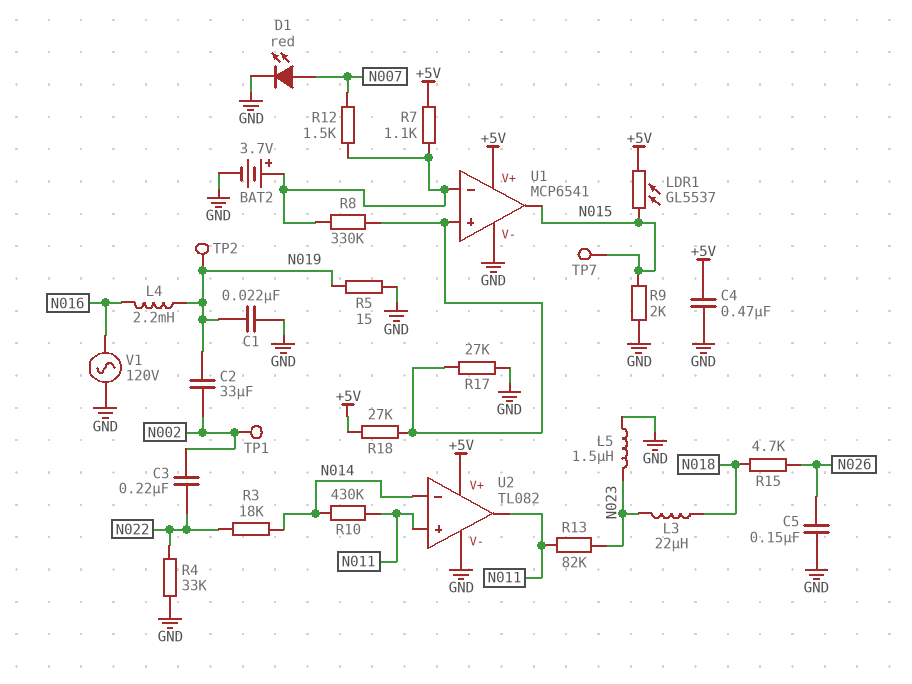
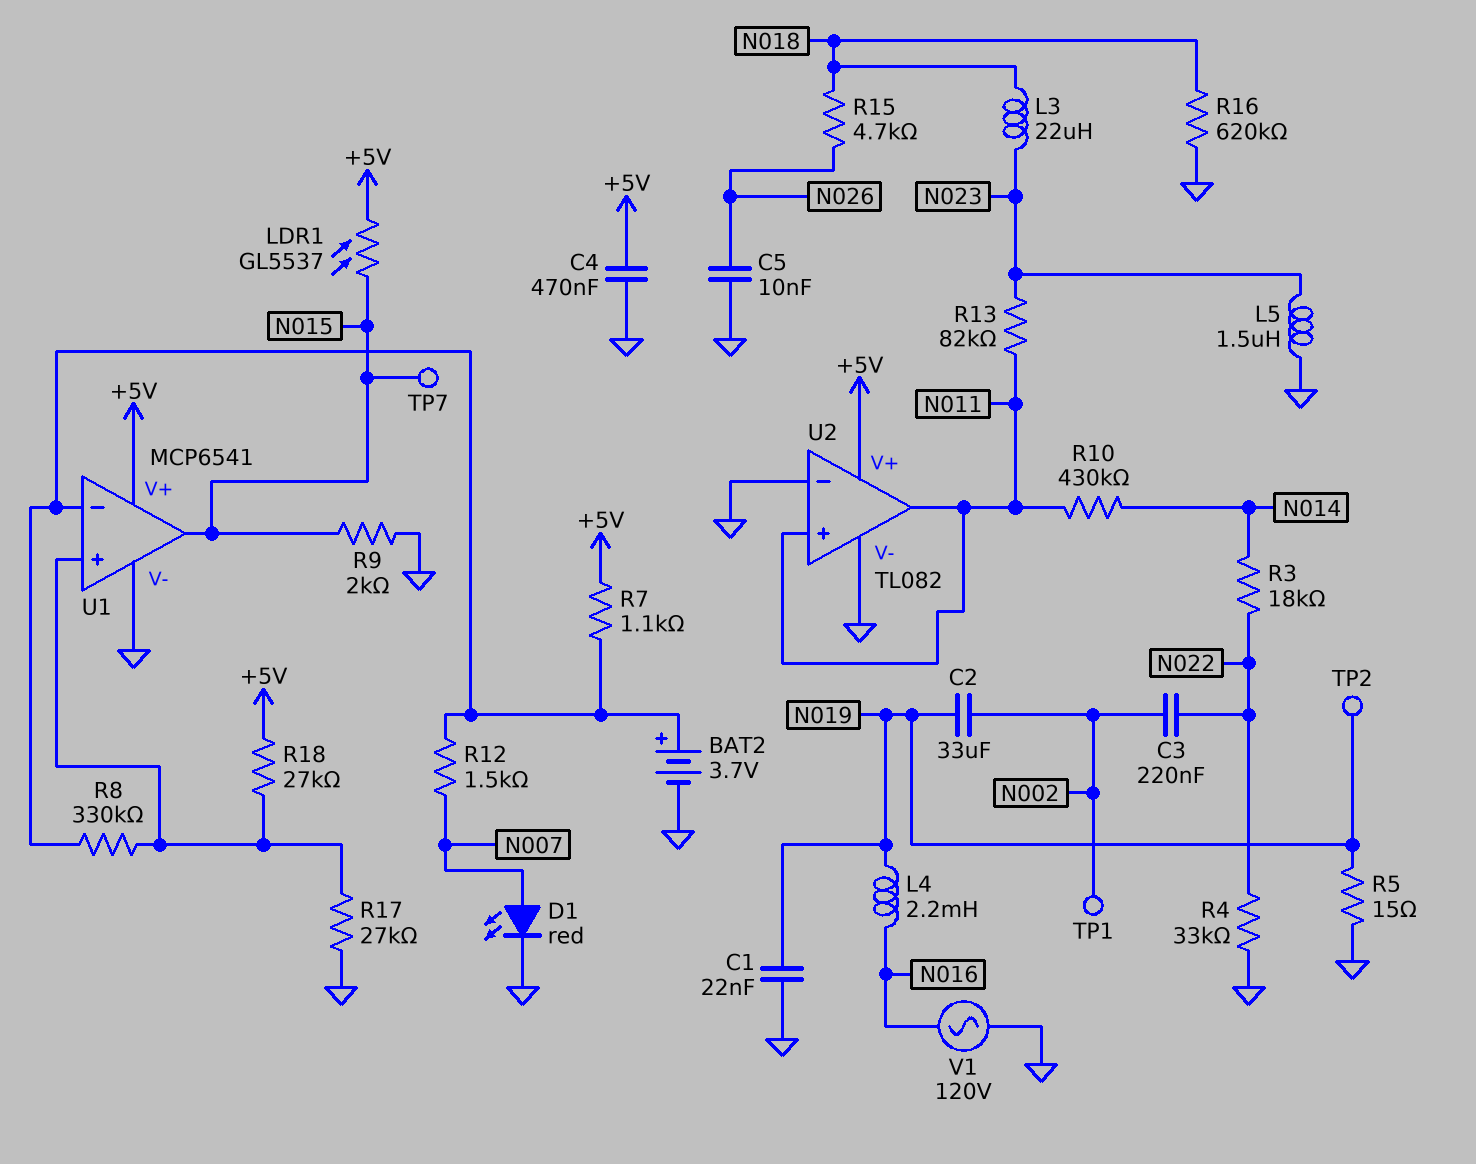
C5: 150nF (GND, N026) -> 10nF (GND, N026)
R16: none -> 620k (GND, N018)
U2 pin in-: N014 -> GND

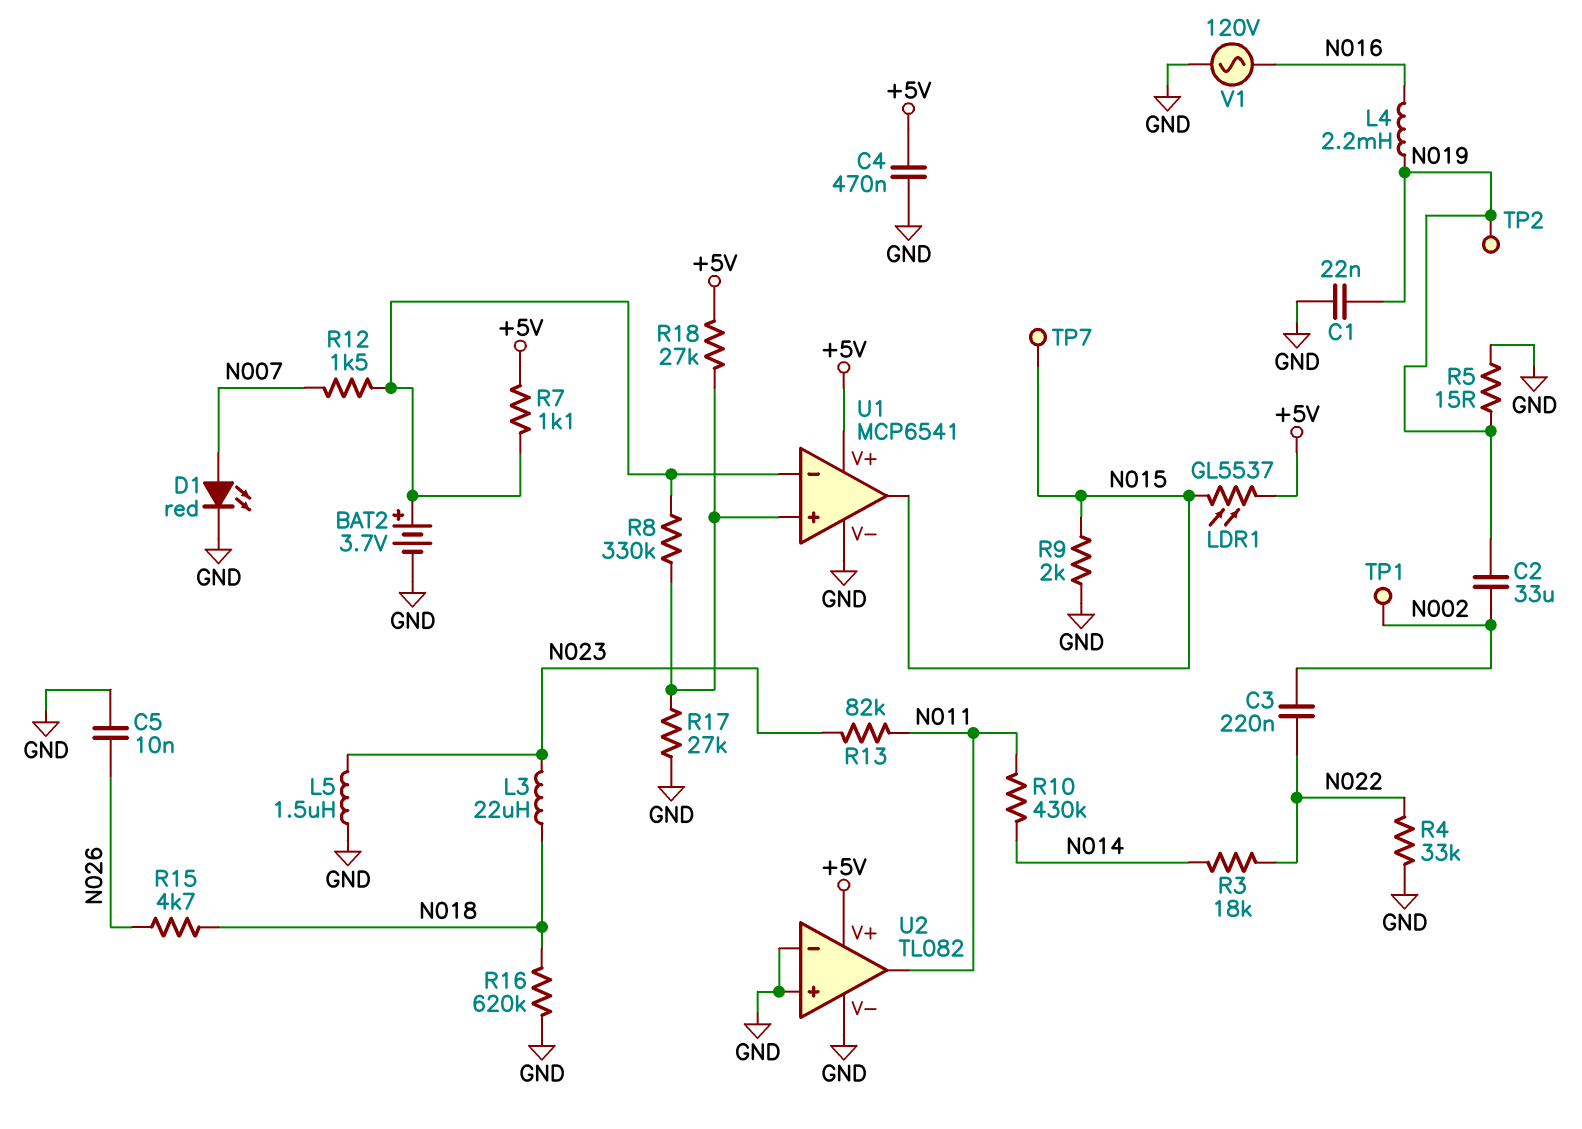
U2 pin in+: N011 -> GND

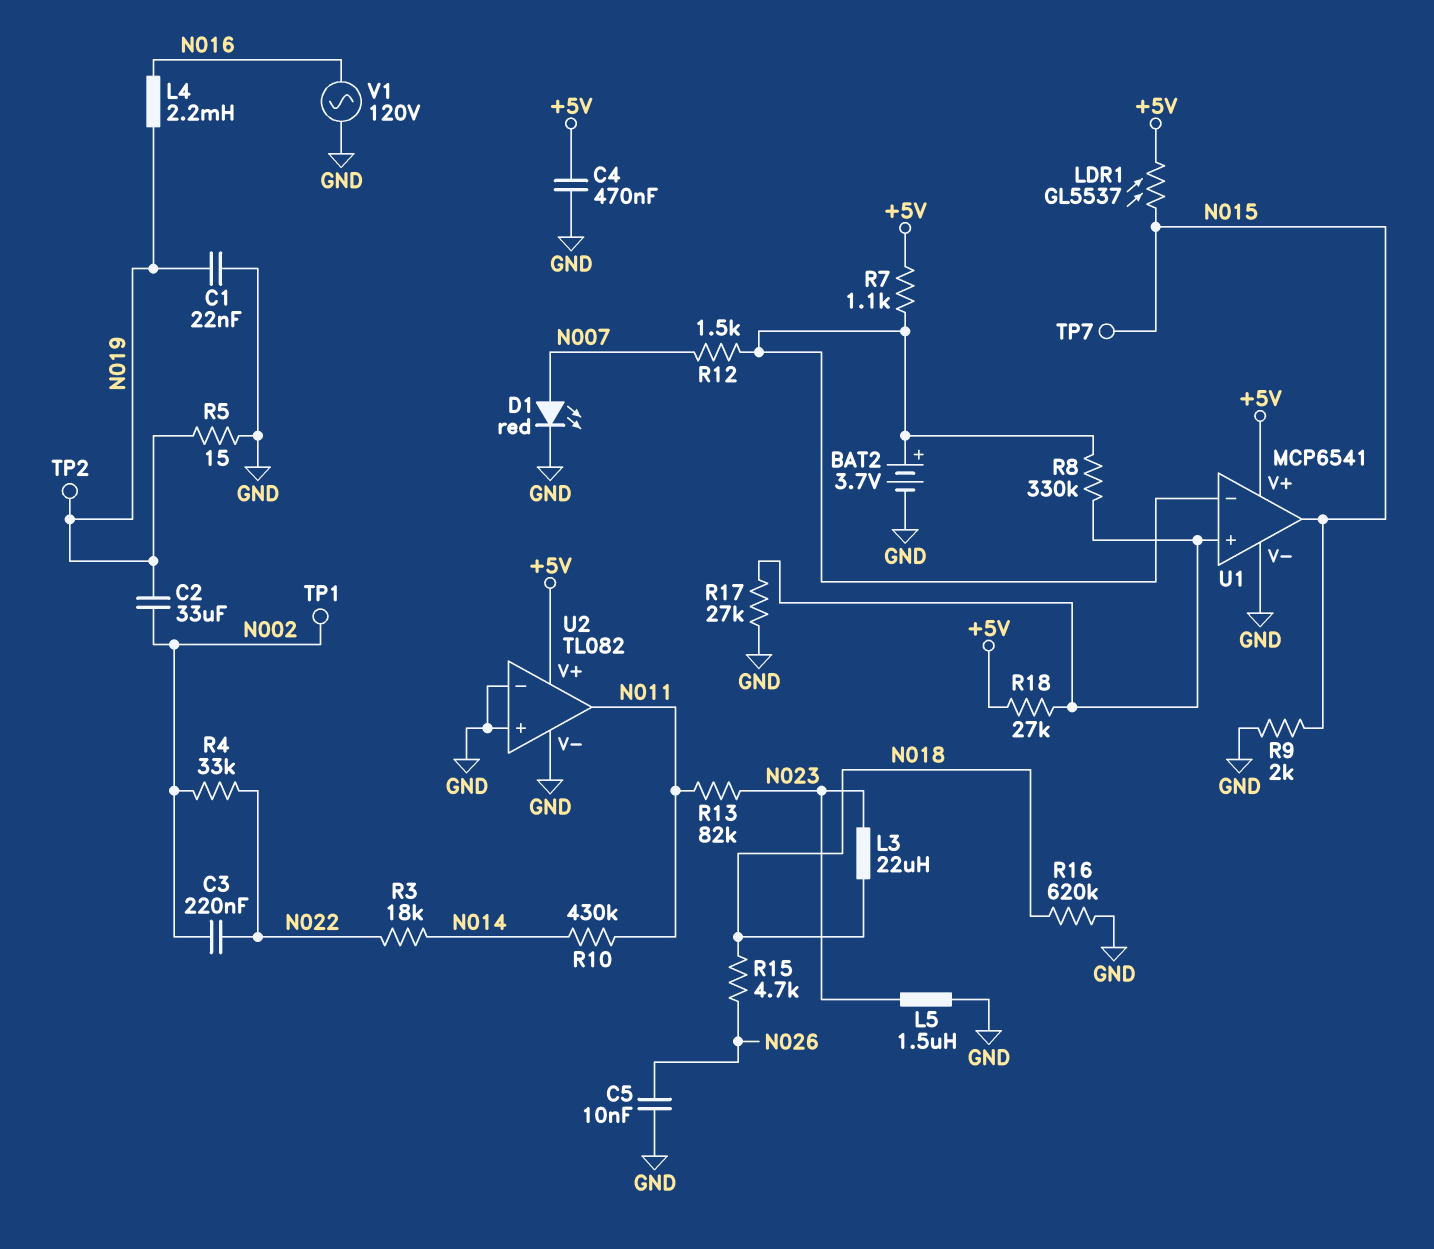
R4: 33k (GND, N022) -> 33k (N002, N022)

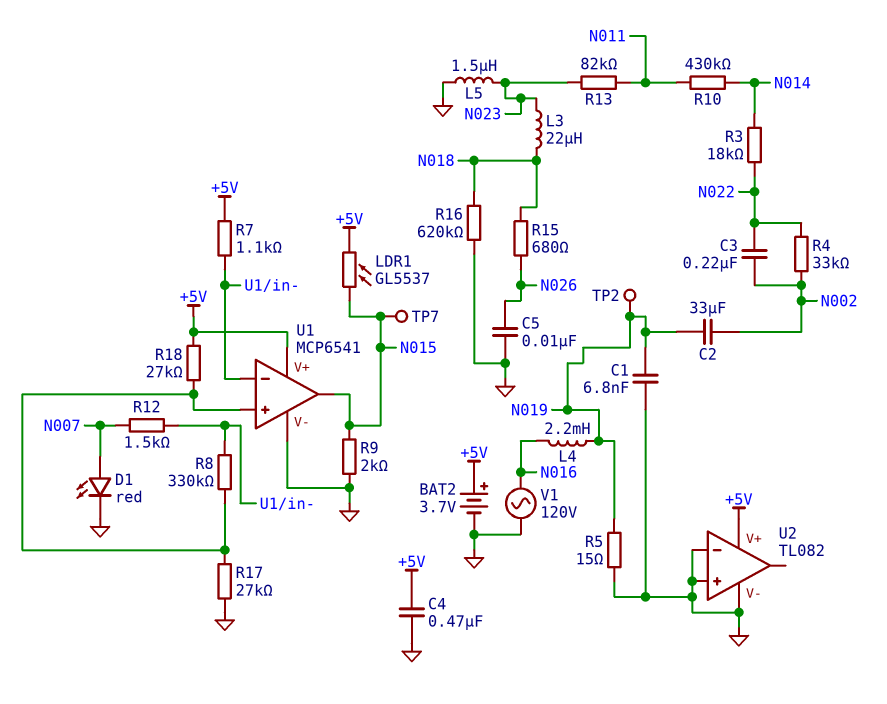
BAT2: 3.7V (plus U1/in-, minus GND) -> 3.7V (plus +5V, minus GND)
C1: 22nF (GND, N019) -> 6.8nF (GND, N019)
R15: 4.7k (N018, N026) -> 680 (N018, N026)
TP1: test point (N002) -> none
U2 pin out: N011 -> none

